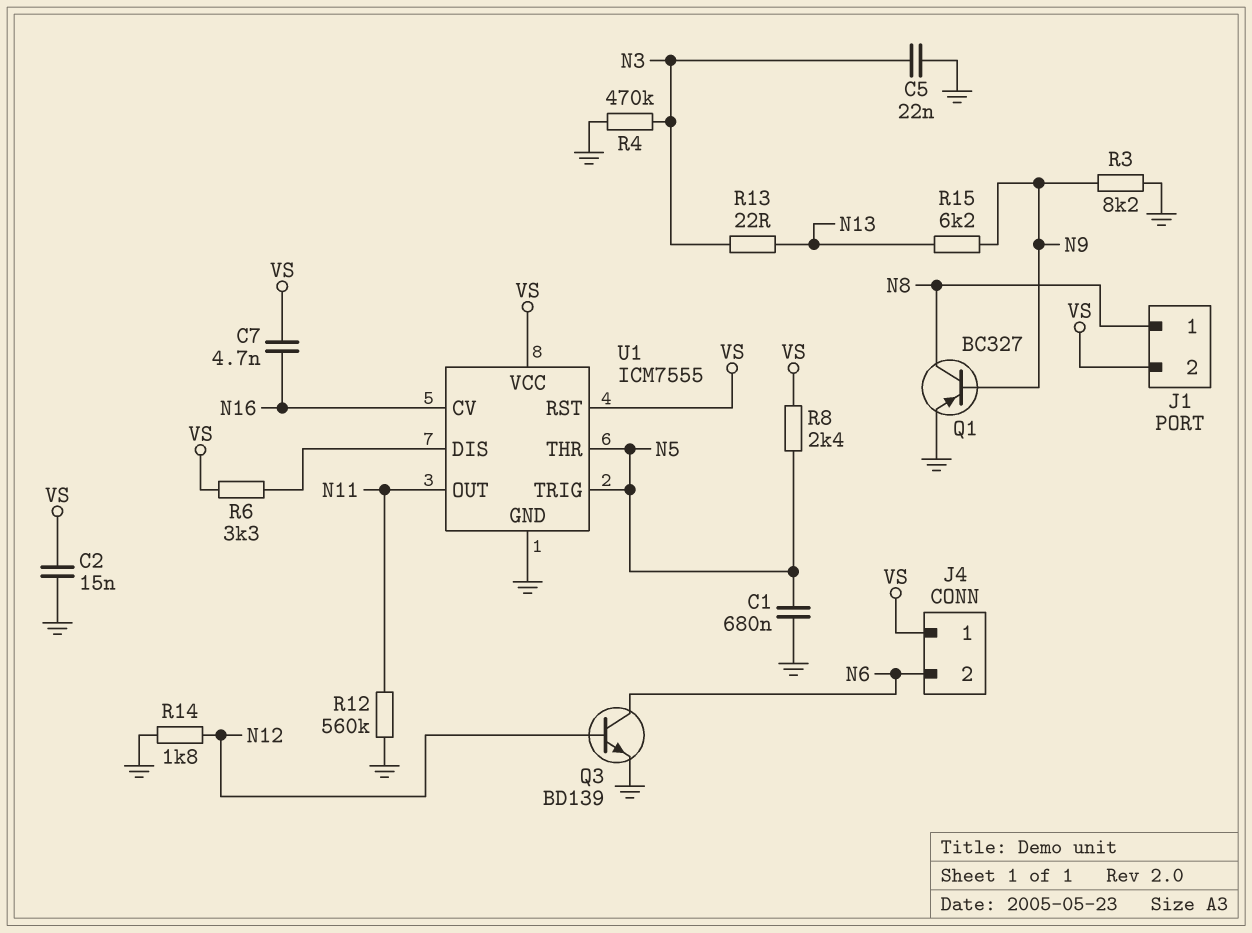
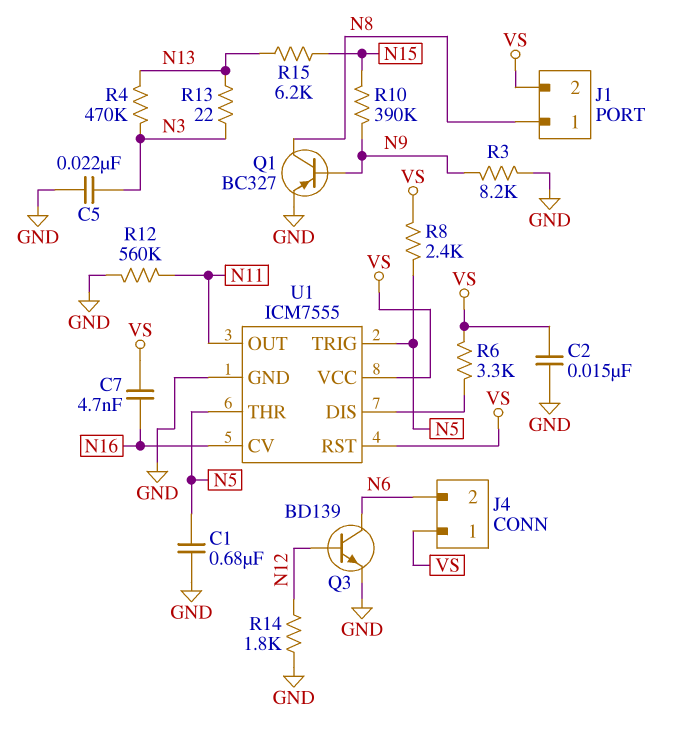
R4: 470k (GND, N3) -> 470k (N3, N13)
R10: none -> 390k (N9, N15)
R15: 6.2k (N9, N13) -> 6.2k (N13, N15)

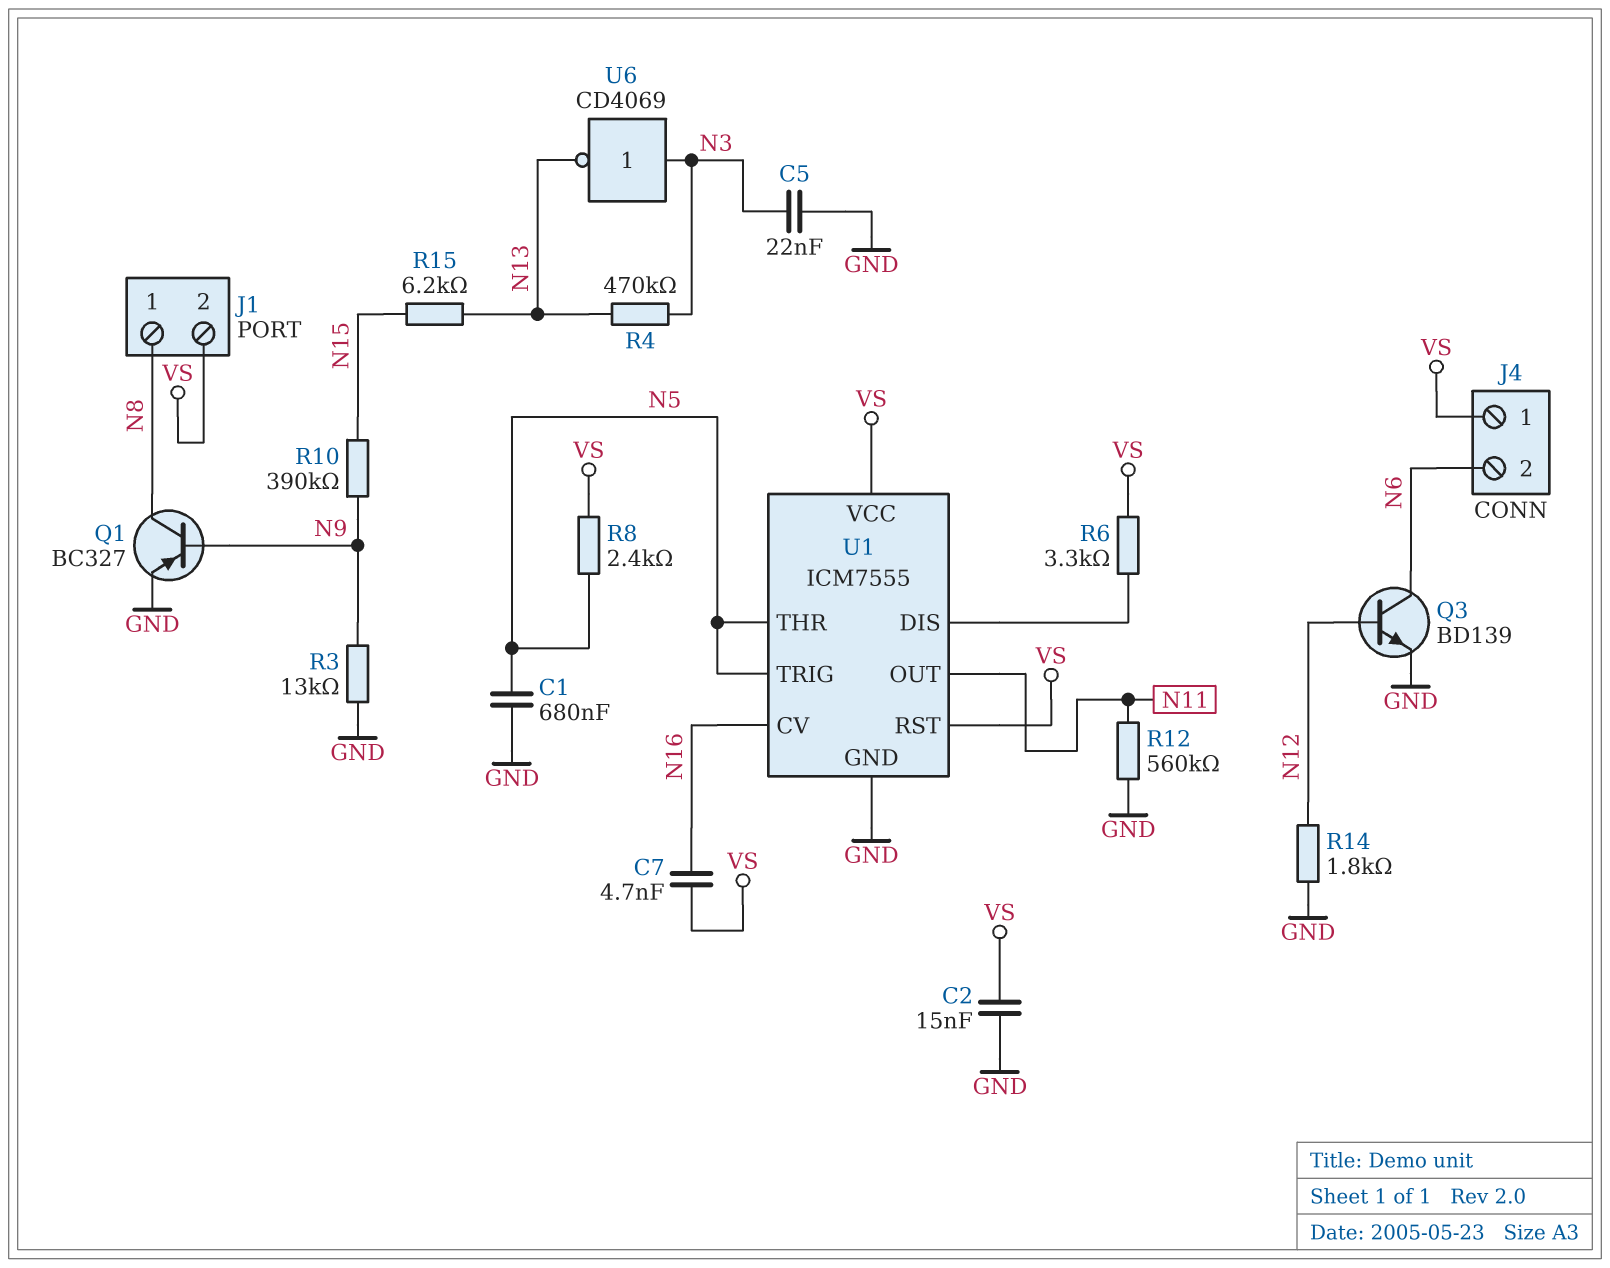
R3: 8.2k (GND, N9) -> 13k (GND, N9)
R13: 22 (N3, N13) -> none
U6: none -> NOT CD4069 (in N3, out N13)

